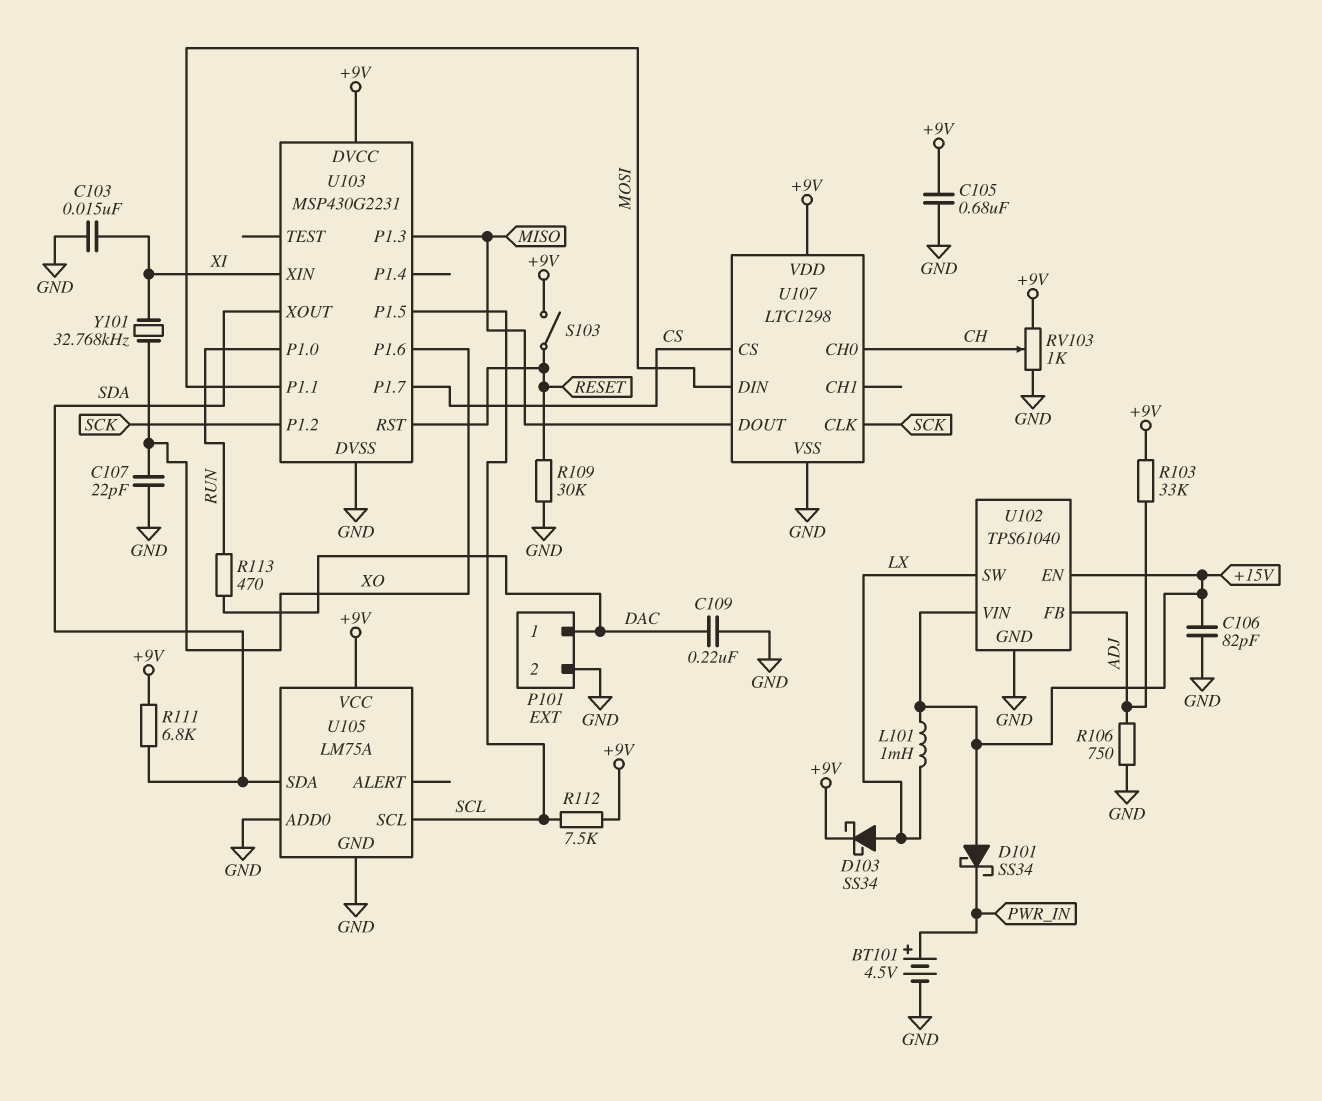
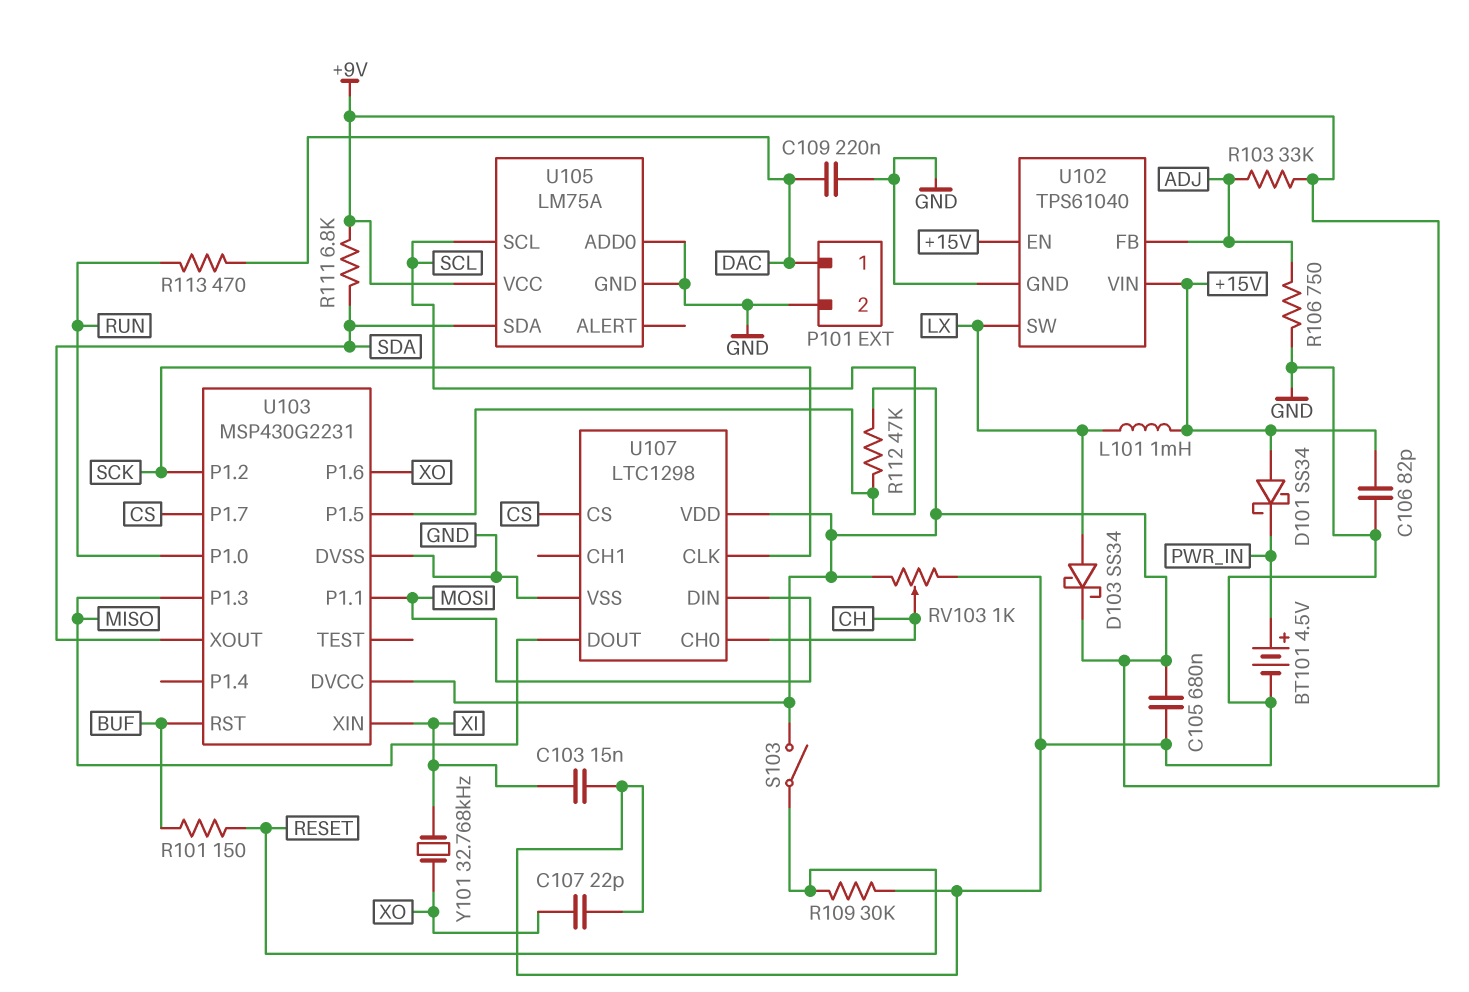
R101: none -> 150 (BUF, RESET)
R112: 7.5k (+9V, SCL) -> 47k (+9V, SCL)
U103 pin RST: RESET -> BUF

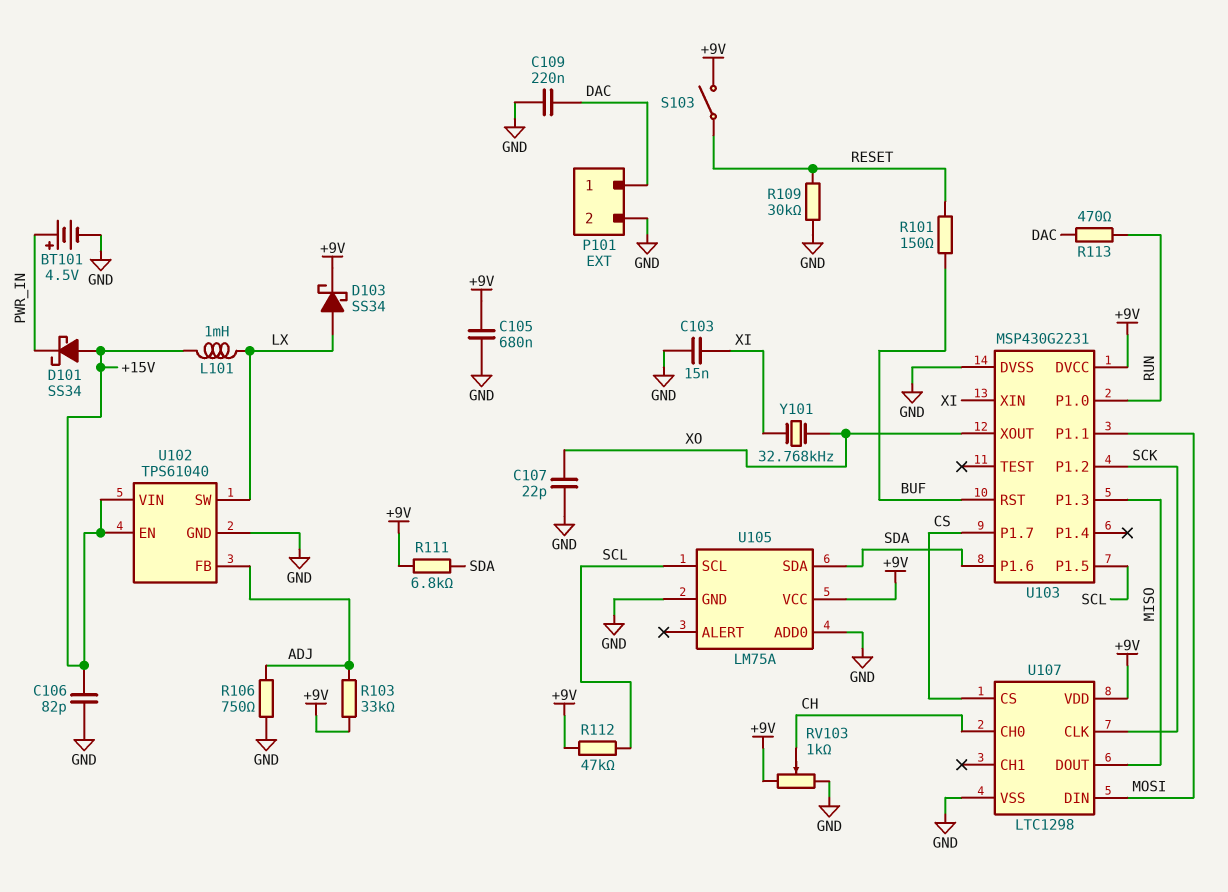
U103 pin P1.6: XO -> SDA
U103 pin XOUT: SDA -> XO

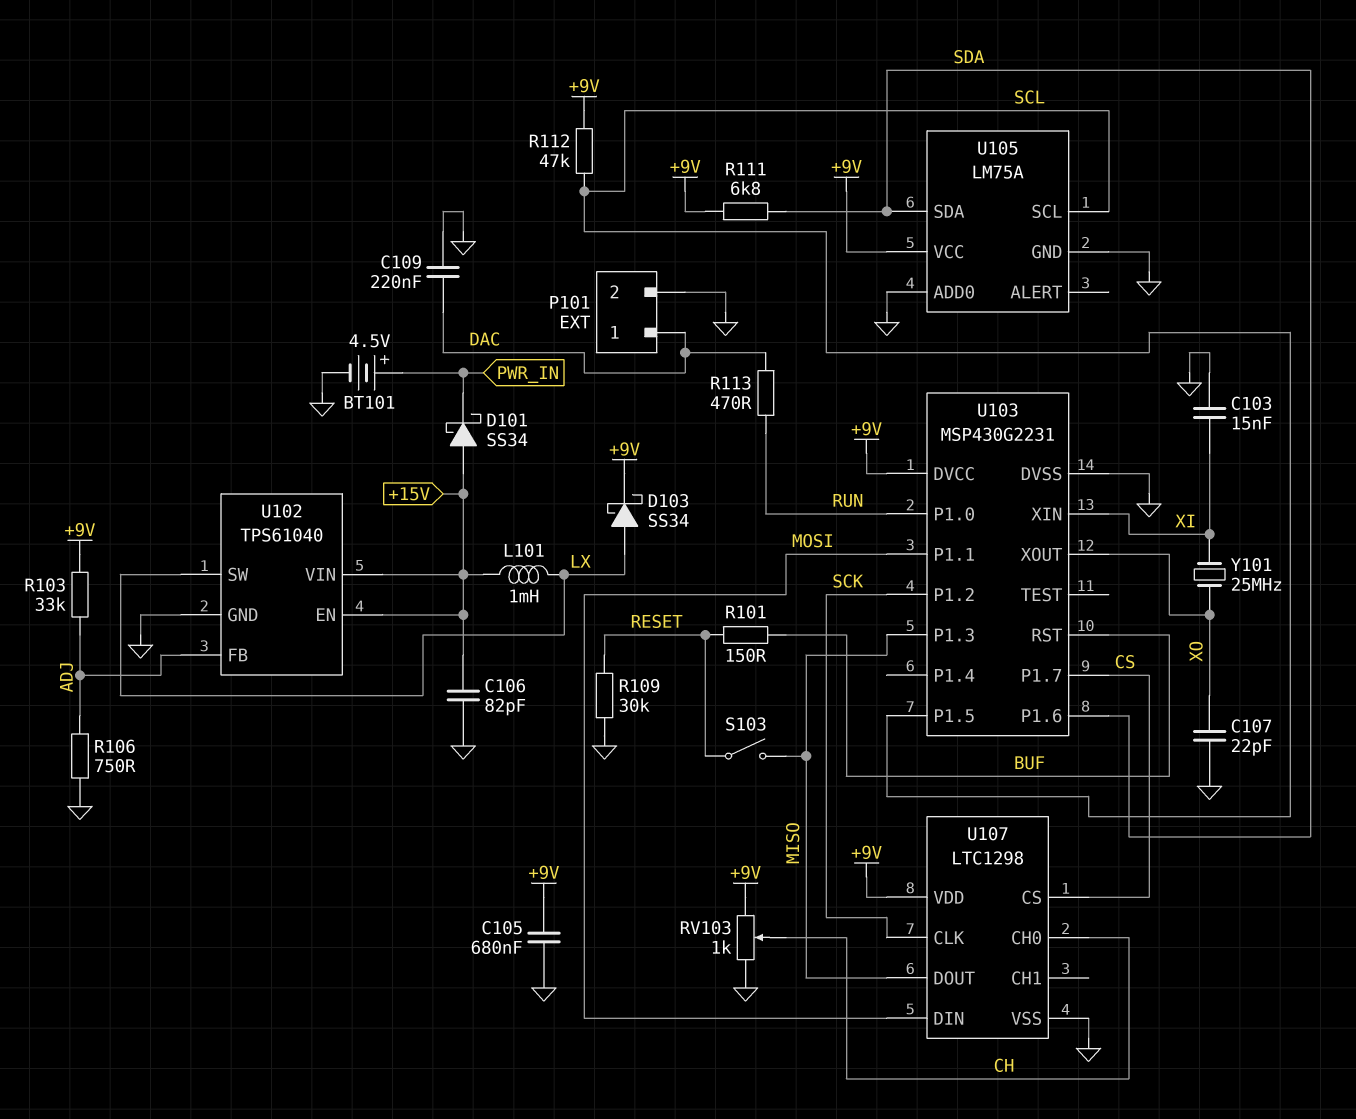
S103: switch (+9V, RESET) -> switch (MISO, RESET)
Y101: 32.768kHz (XI, XO) -> 25MHz (XI, XO)

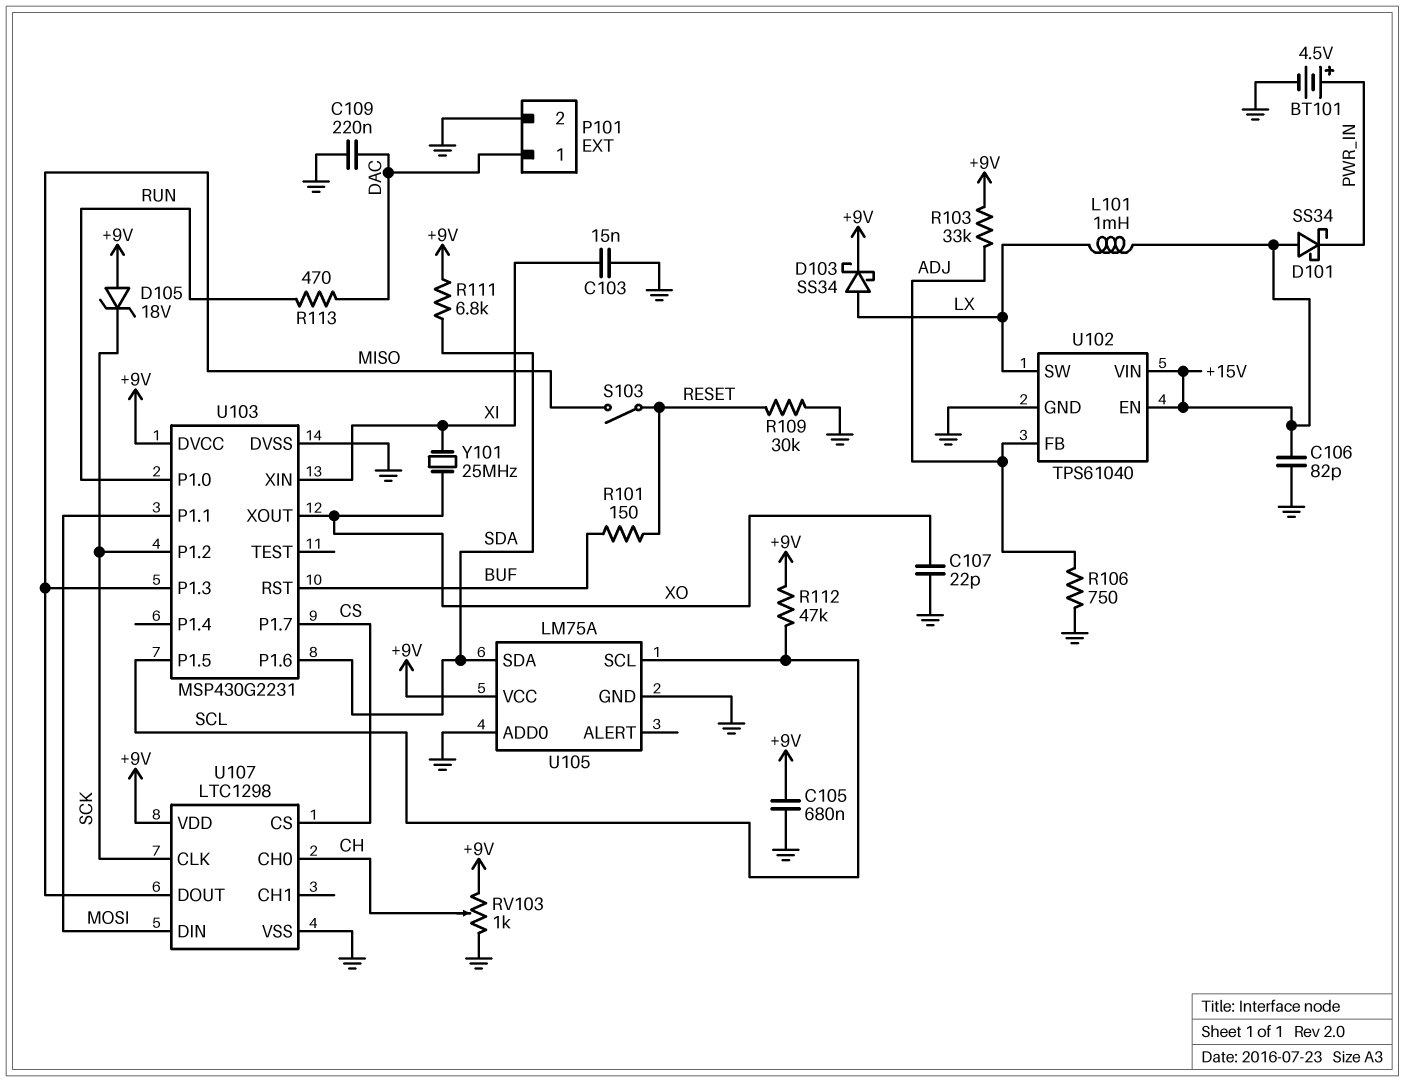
D105: none -> zener 18V (A +9V, K SCK)

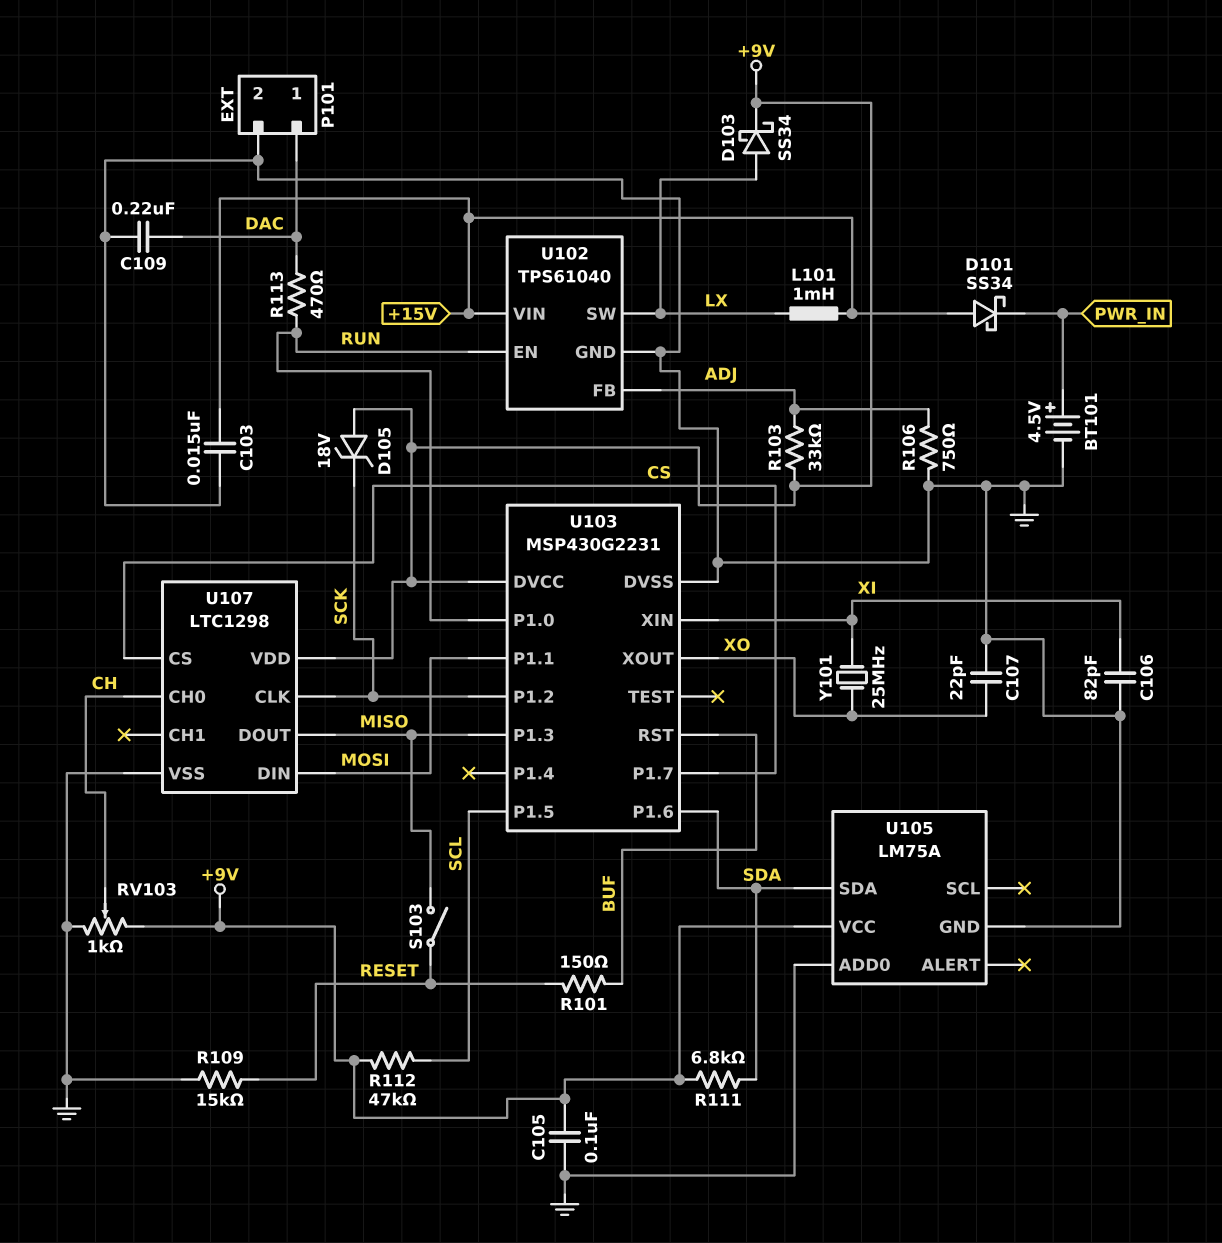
C103: 15nF (GND, XI) -> 15nF (+15V, GND)
C105: 680nF (+9V, GND) -> 100nF (+9V, GND)
C106: 82pF (+15V, GND) -> 82pF (GND, XI)
R109: 30k (GND, RESET) -> 15k (GND, RESET)
U102 pin EN: +15V -> RUN
U105 pin SCL: SCL -> none

